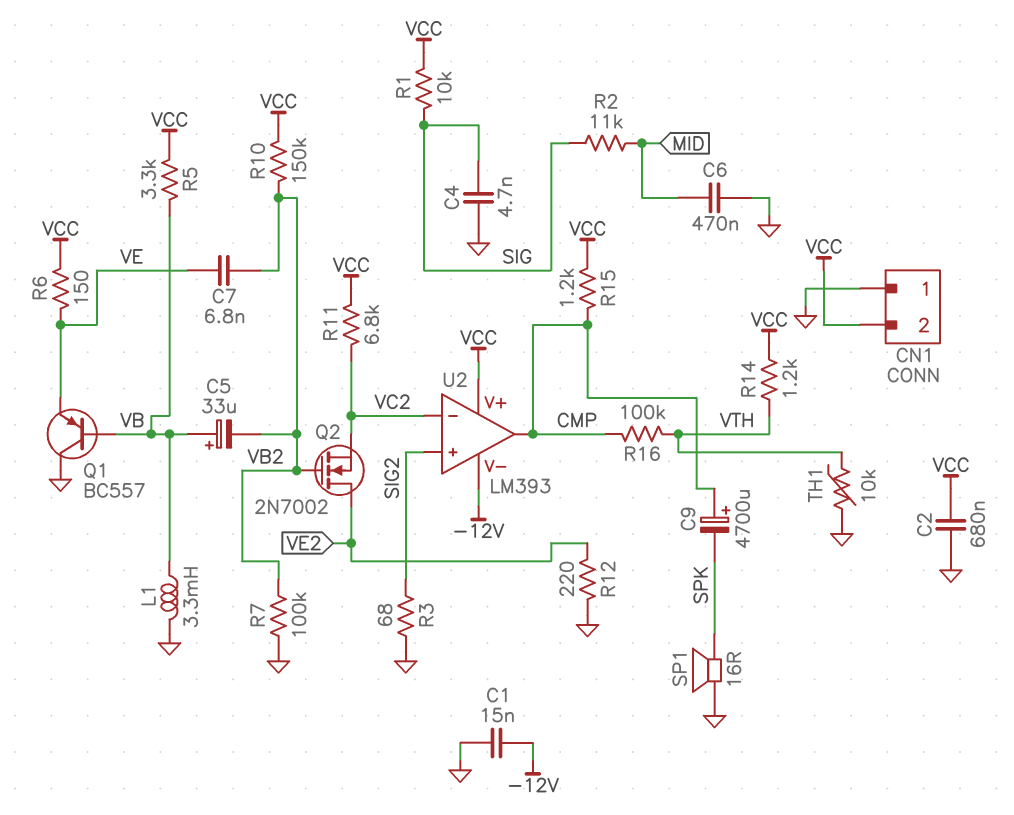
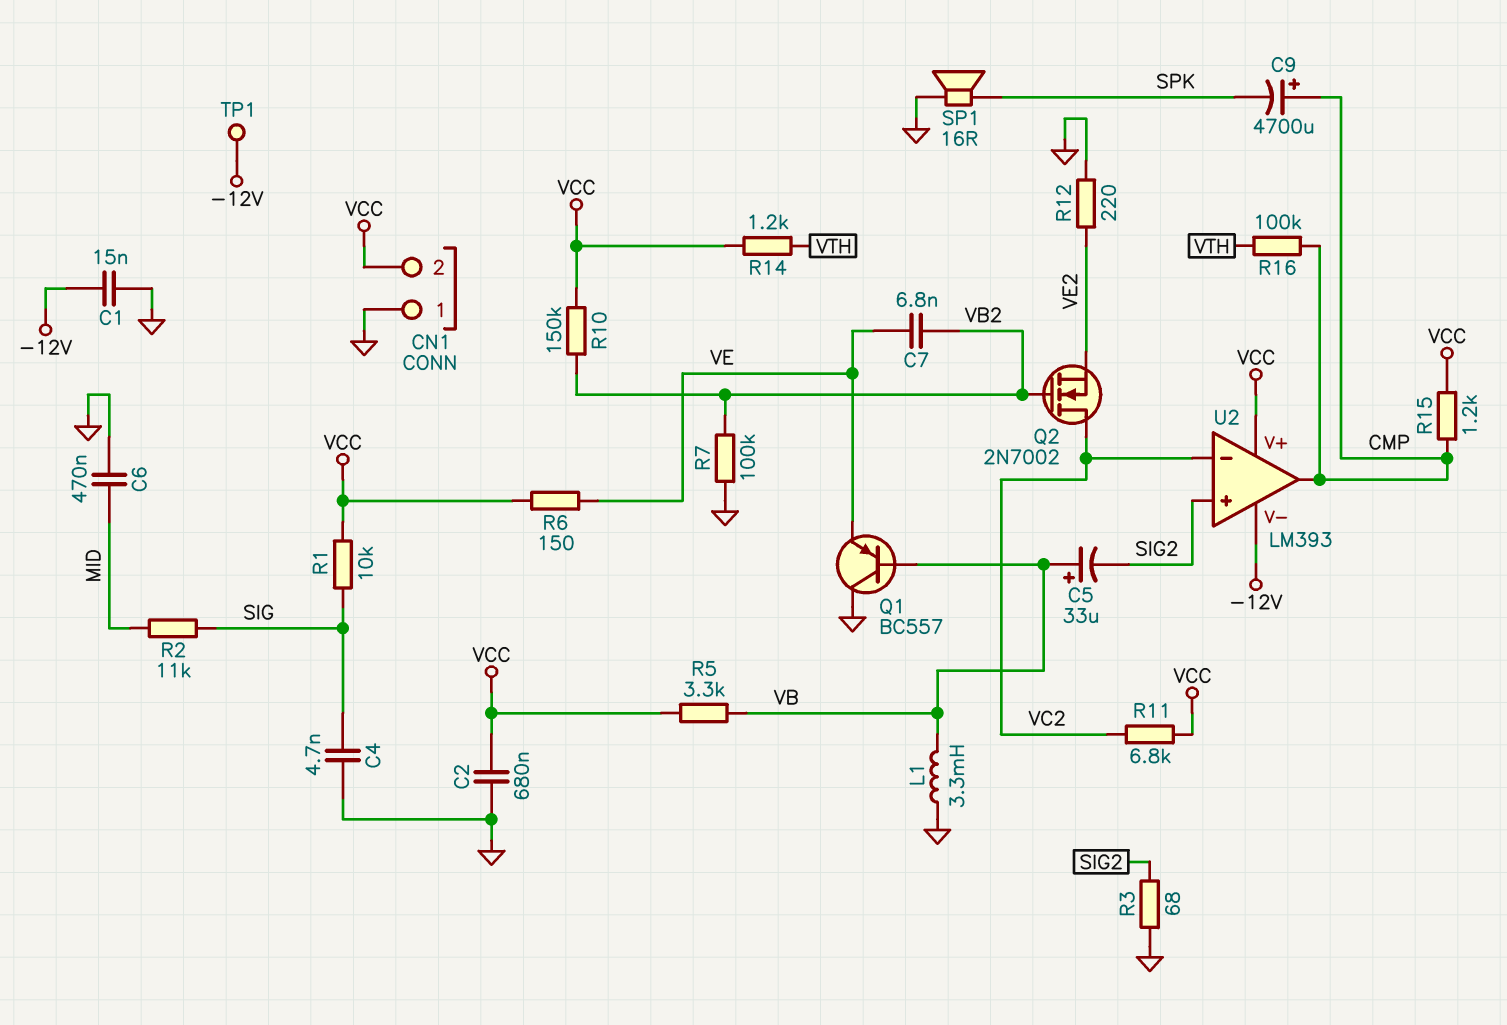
C5: 33uF (plus VB, minus VB2) -> 33uF (plus VB, minus SIG2)
Q2: NMOS 2N7002 (G VB2, D VE2, S VC2) -> NMOS 2N7002 (G VB2, D VC2, S VE2)
TH1: 10k (GND, VTH) -> none
TP1: none -> test point (-12V)

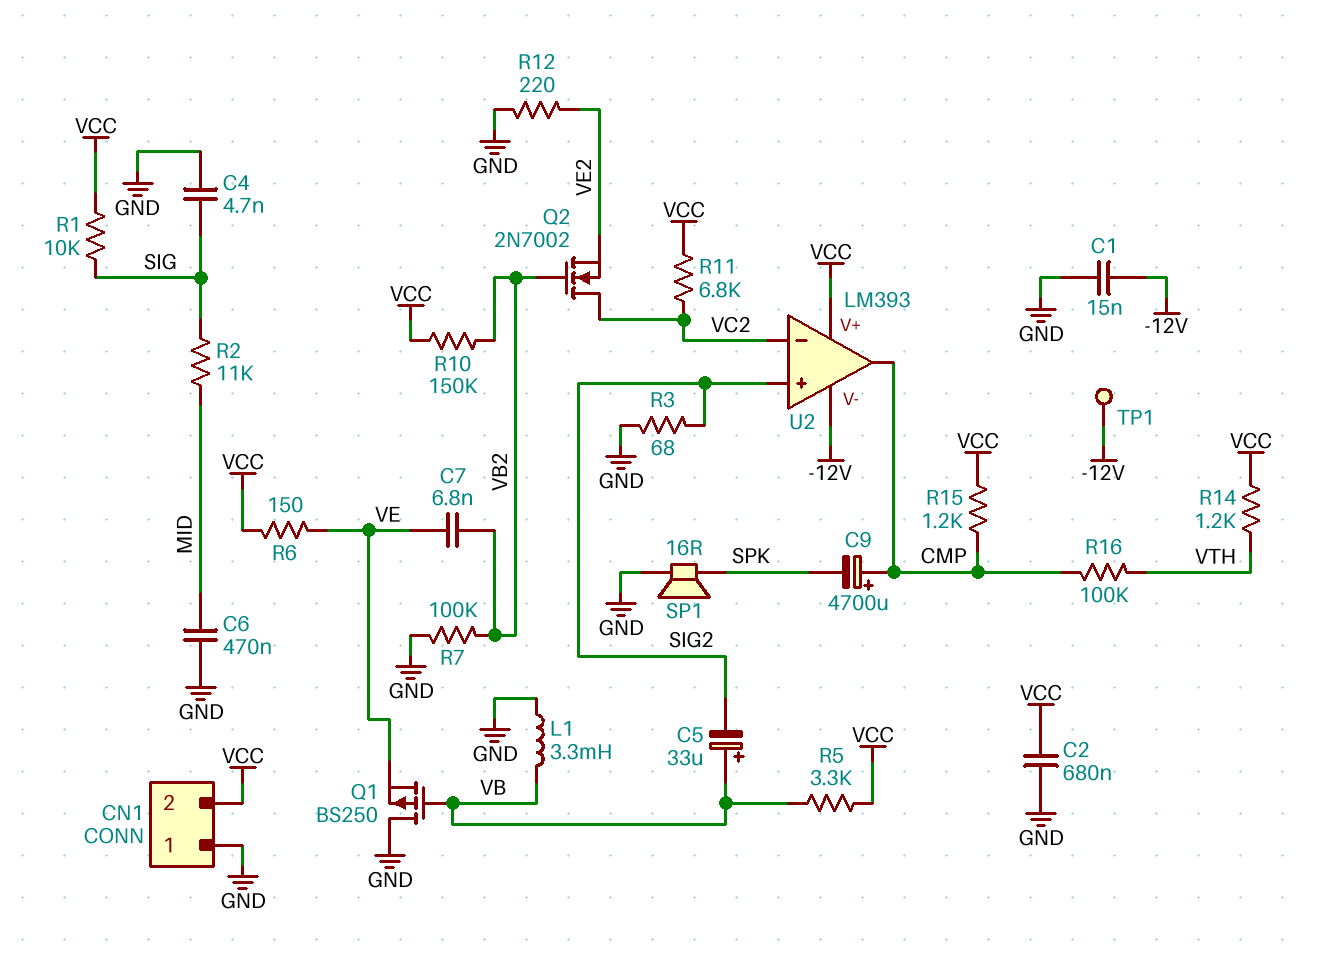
Q1: PNP BC557 (B VB, C GND, E VE) -> PMOS BS250 (G VB, D GND, S VE)

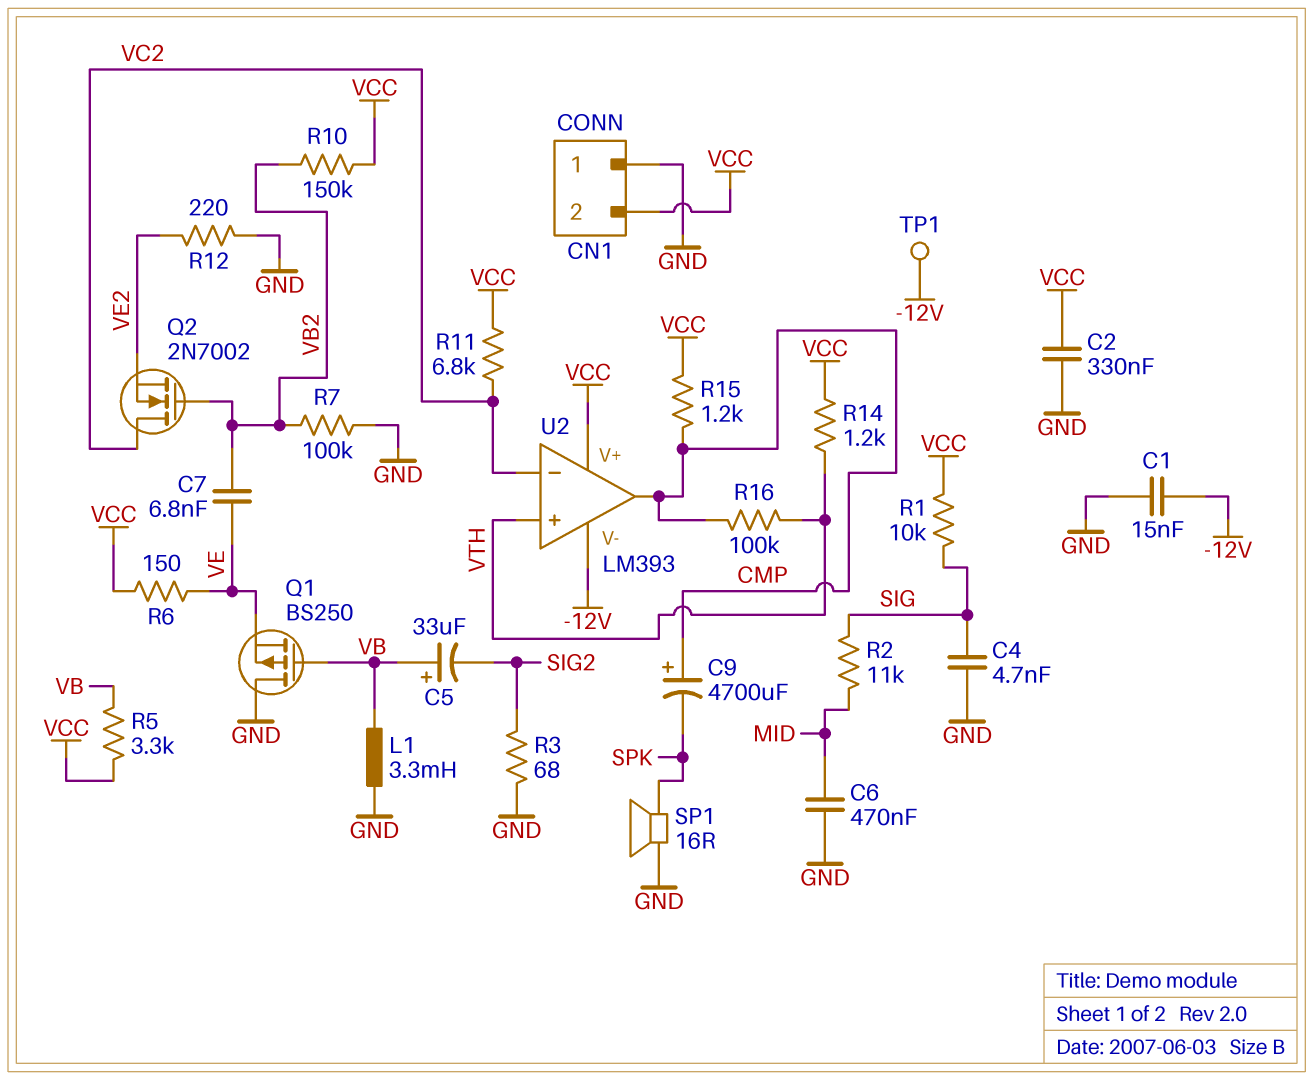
C2: 680nF (GND, VCC) -> 330nF (GND, VCC)
U2 pin in+: SIG2 -> VTH

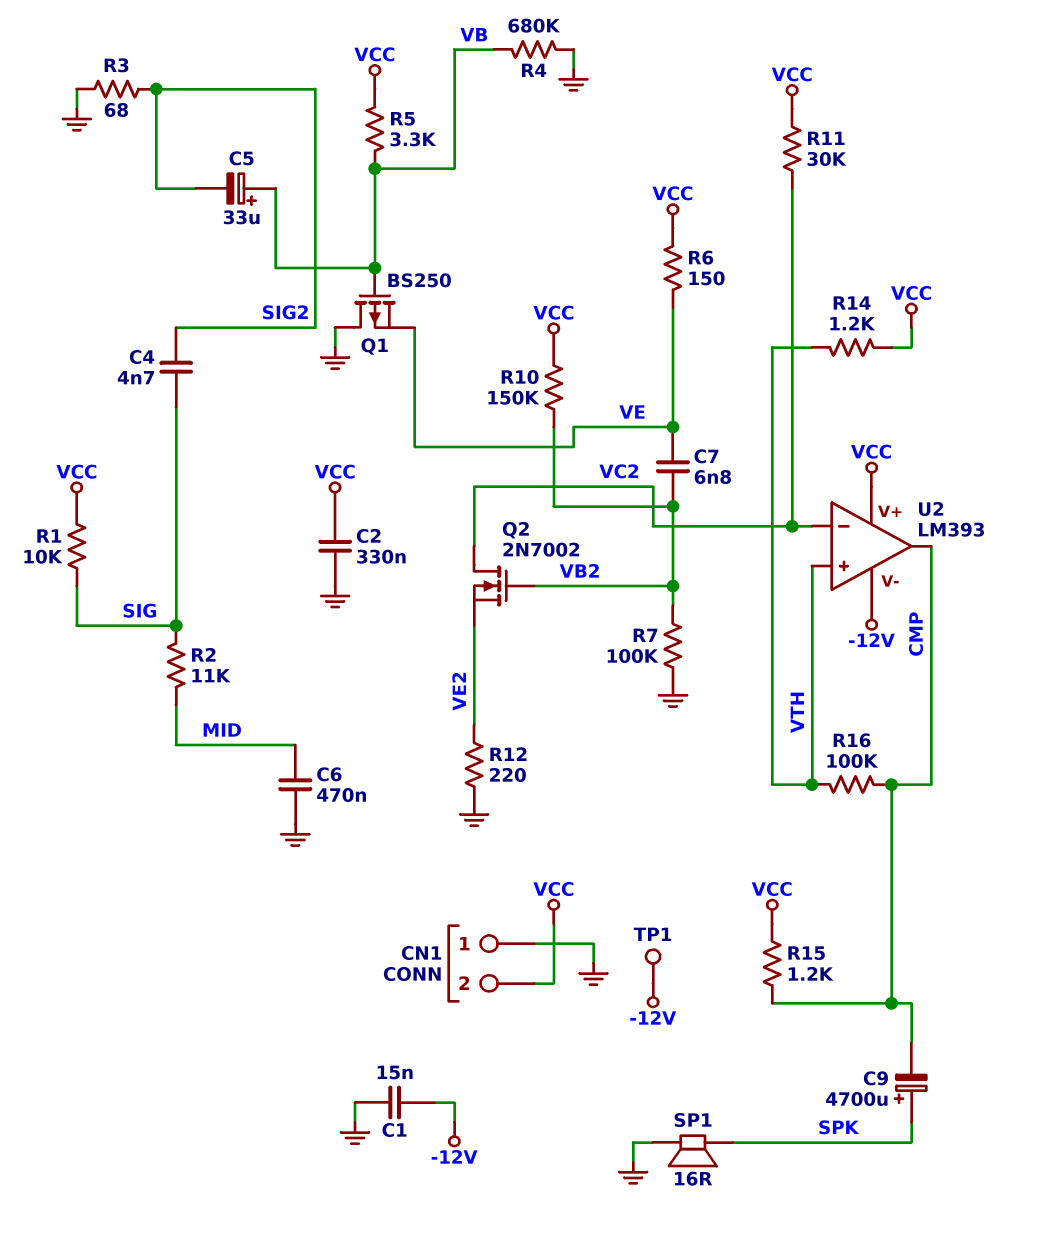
C4: 4.7nF (GND, SIG) -> 4.7nF (SIG, SIG2)
C9: 4700uF (plus CMP, minus SPK) -> 4700uF (plus SPK, minus CMP)
L1: 3.3mH (GND, VB) -> none
R4: none -> 680k (GND, VB)
R11: 6.8k (VC2, VCC) -> 30k (VC2, VCC)

